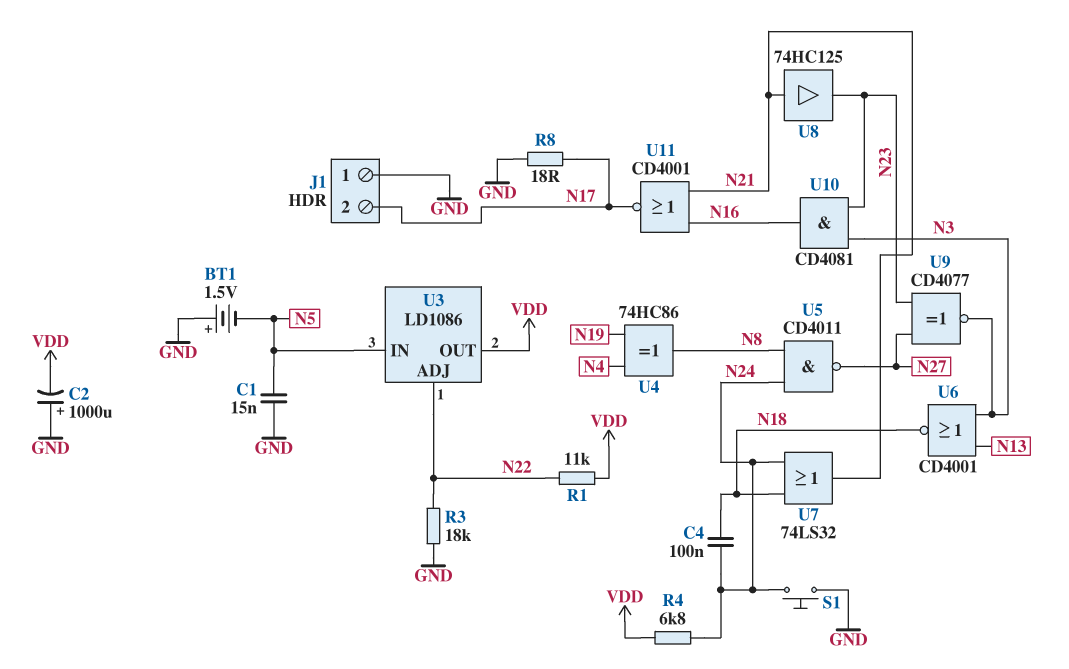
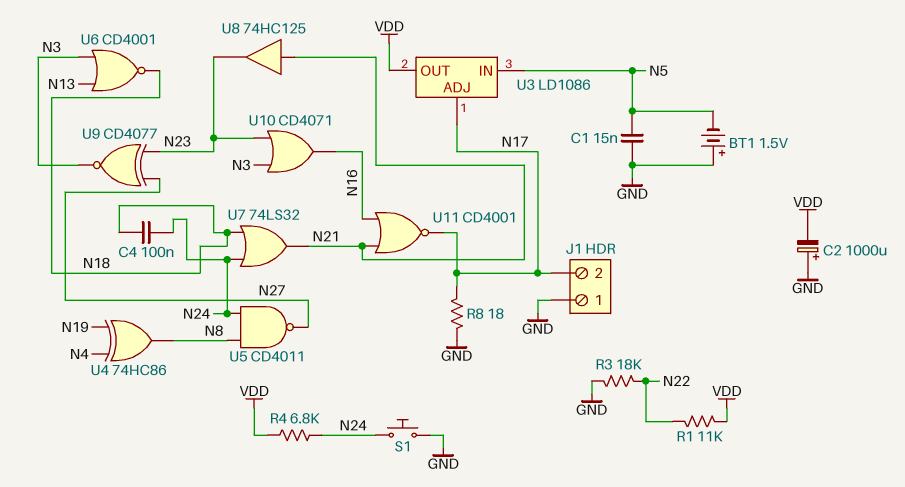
U3 pin ADJ: N22 -> N17
U10: AND CD4081 (in N3, in N23, out N16) -> OR CD4071 (in N3, in N23, out N16)

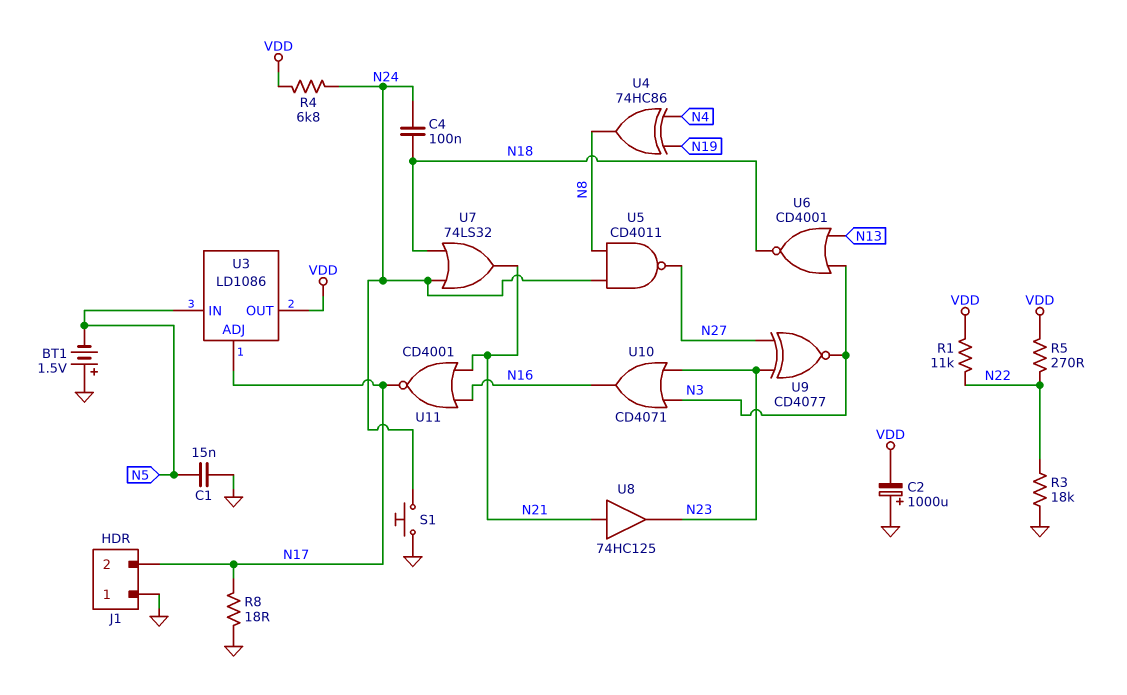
R5: none -> 270 (N22, VDD)

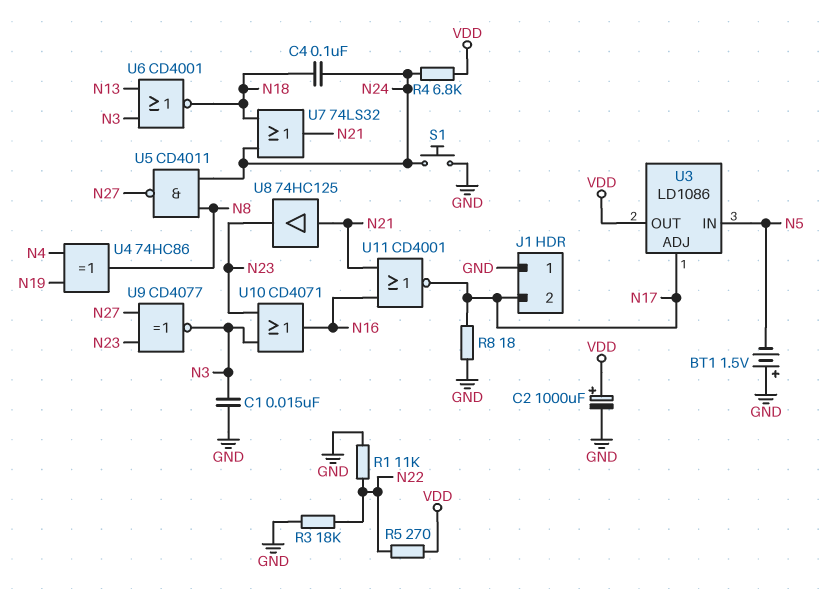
C1: 15nF (GND, N5) -> 15nF (GND, N3)
C2: 1000uF (plus GND, minus VDD) -> 1000uF (plus VDD, minus GND)
R1: 11k (N22, VDD) -> 11k (GND, N22)

